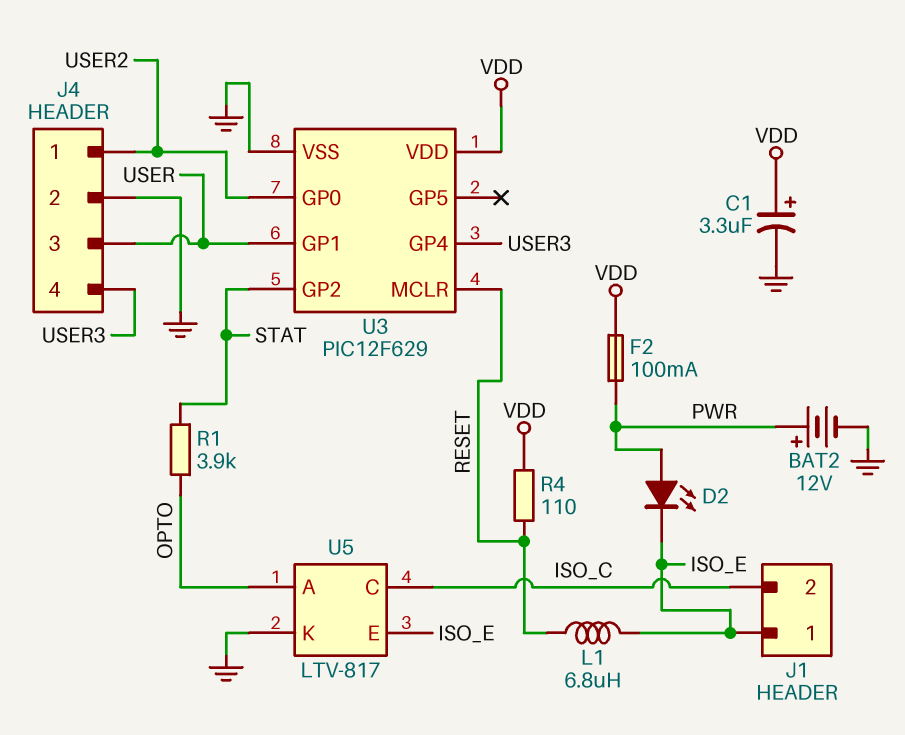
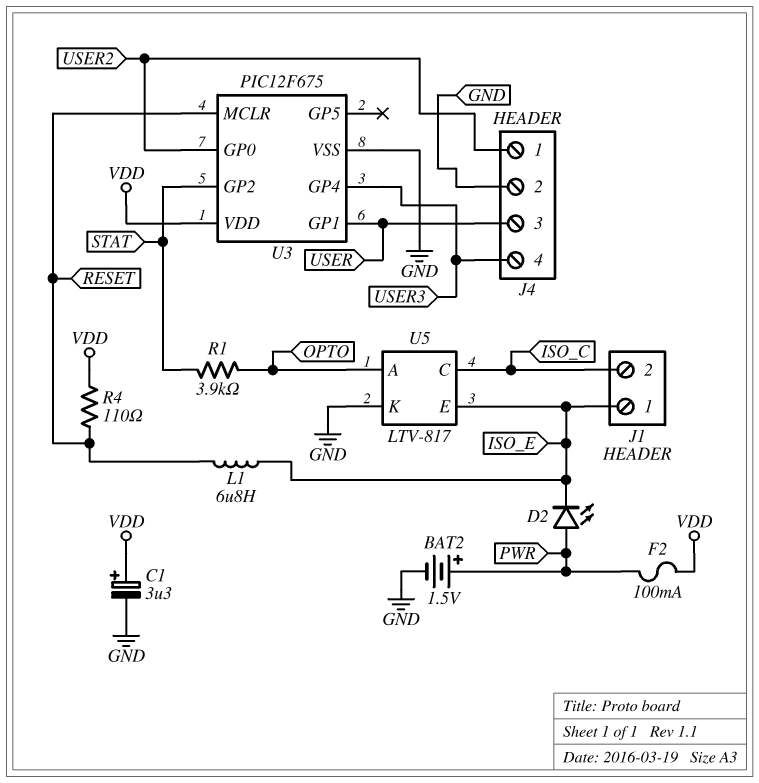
BAT2: 12V (plus PWR, minus GND) -> 1.5V (plus PWR, minus GND)
U3: PIC12F629 -> PIC12F675

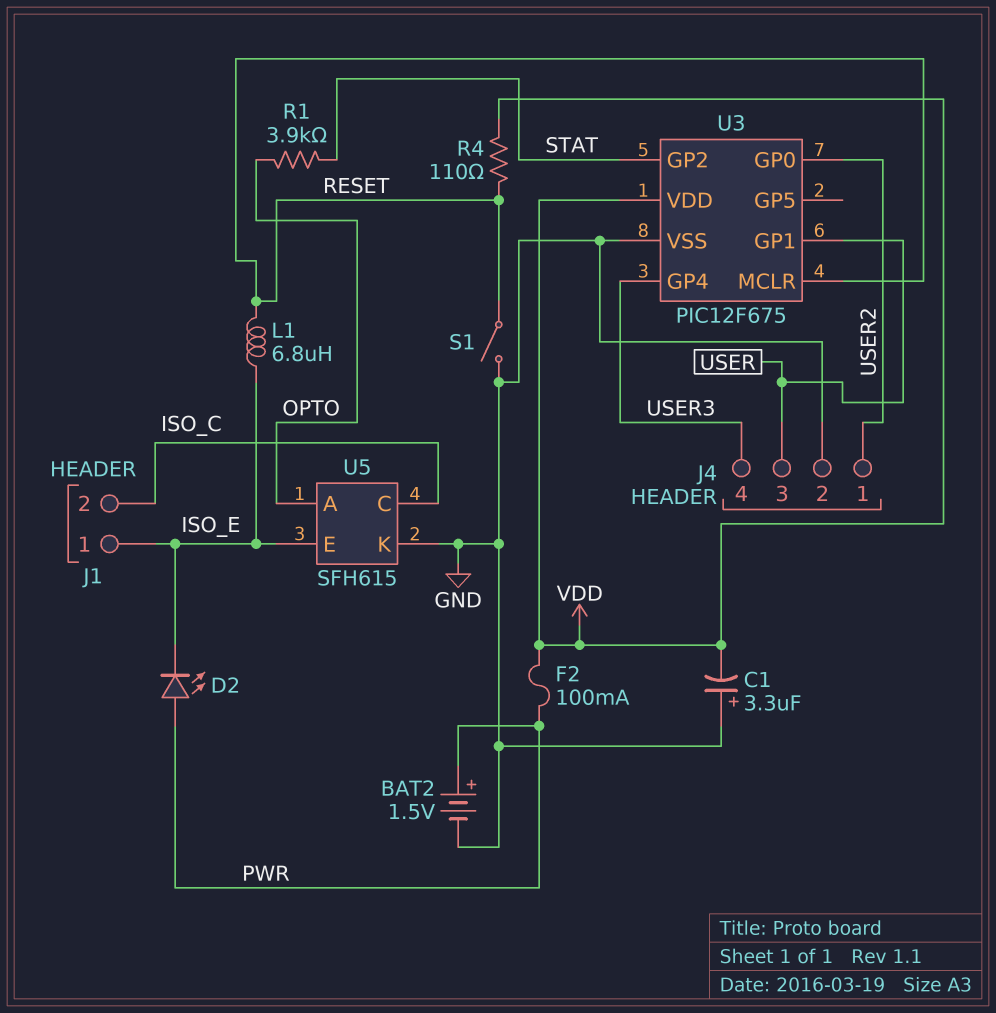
C1: 3.3uF (plus VDD, minus GND) -> 3.3uF (plus GND, minus VDD)
S1: none -> switch (GND, RESET)
U5: LTV-817 -> SFH615

